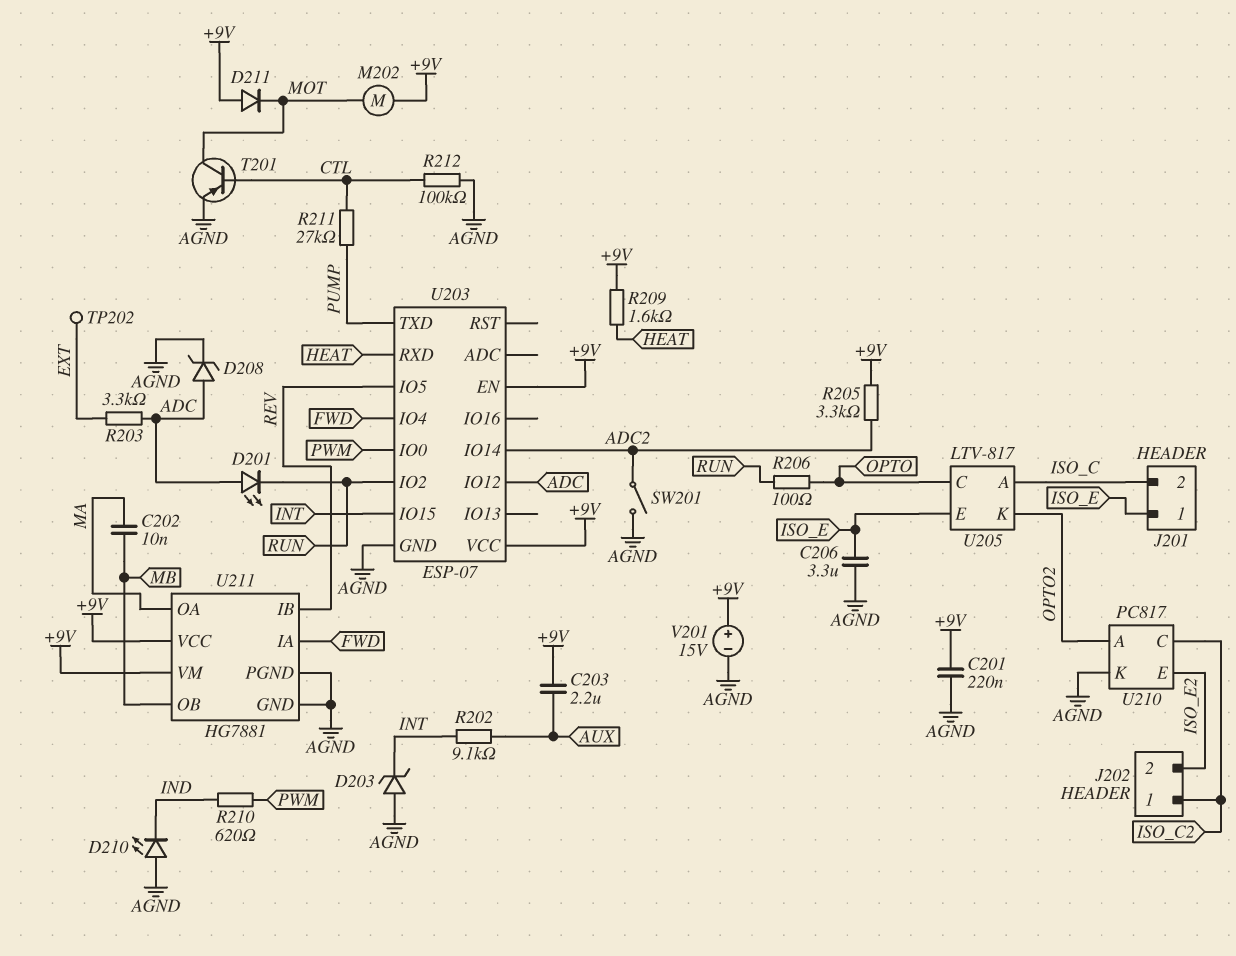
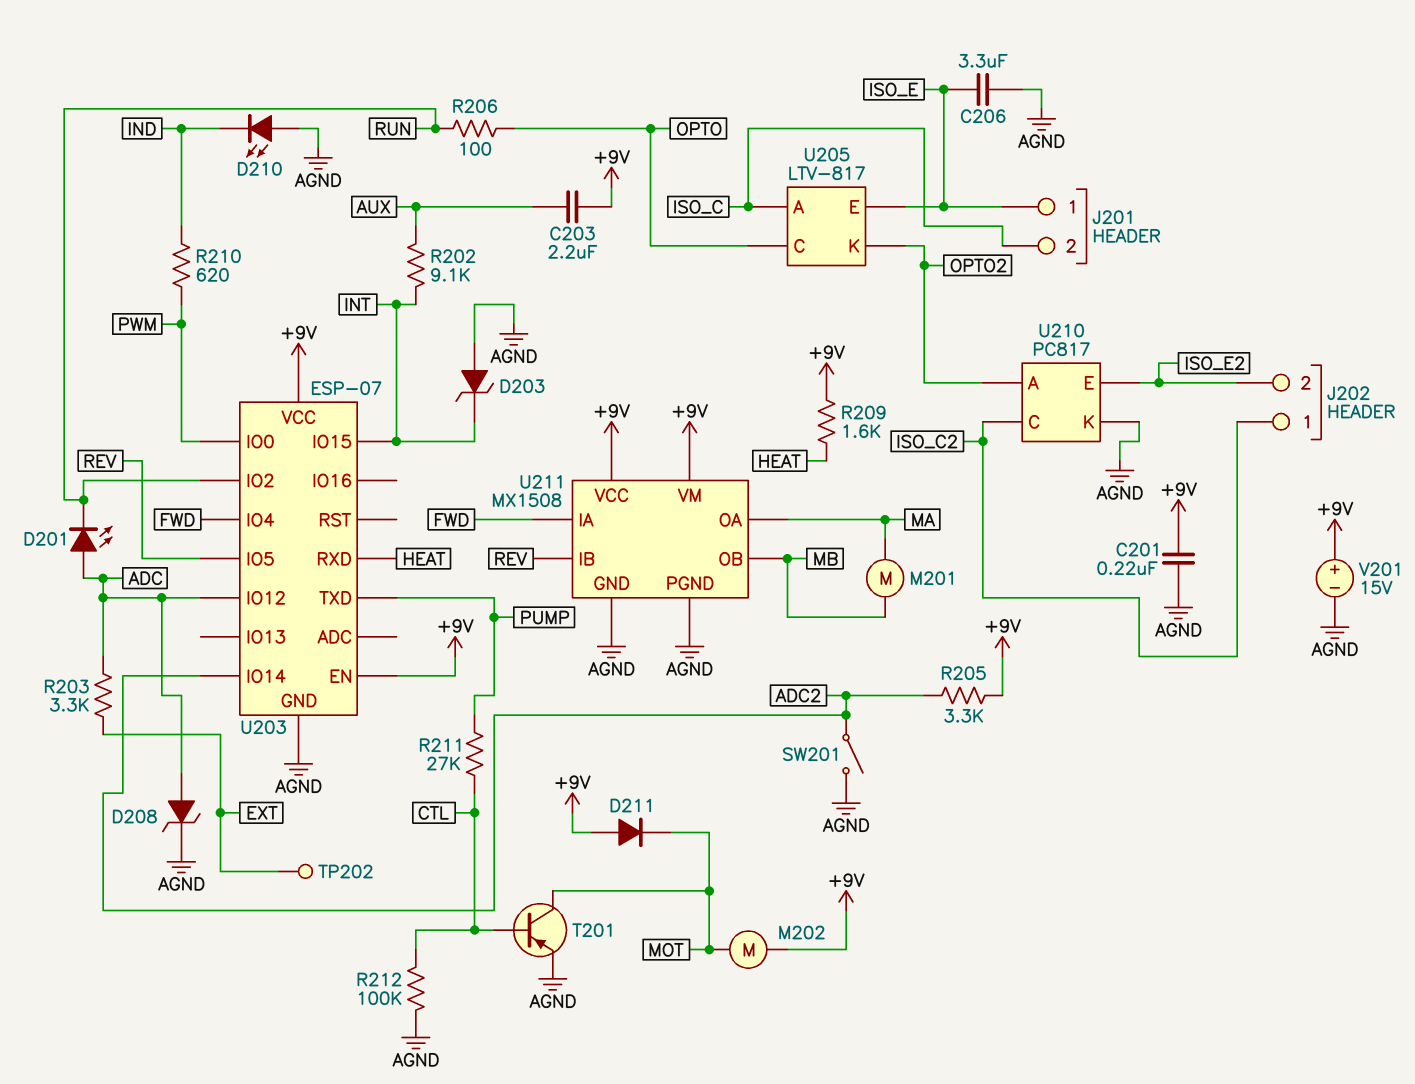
C202: 10nF (MA, MB) -> none
M201: none -> motor (MA, MB)
U211: HG7881 -> MX1508

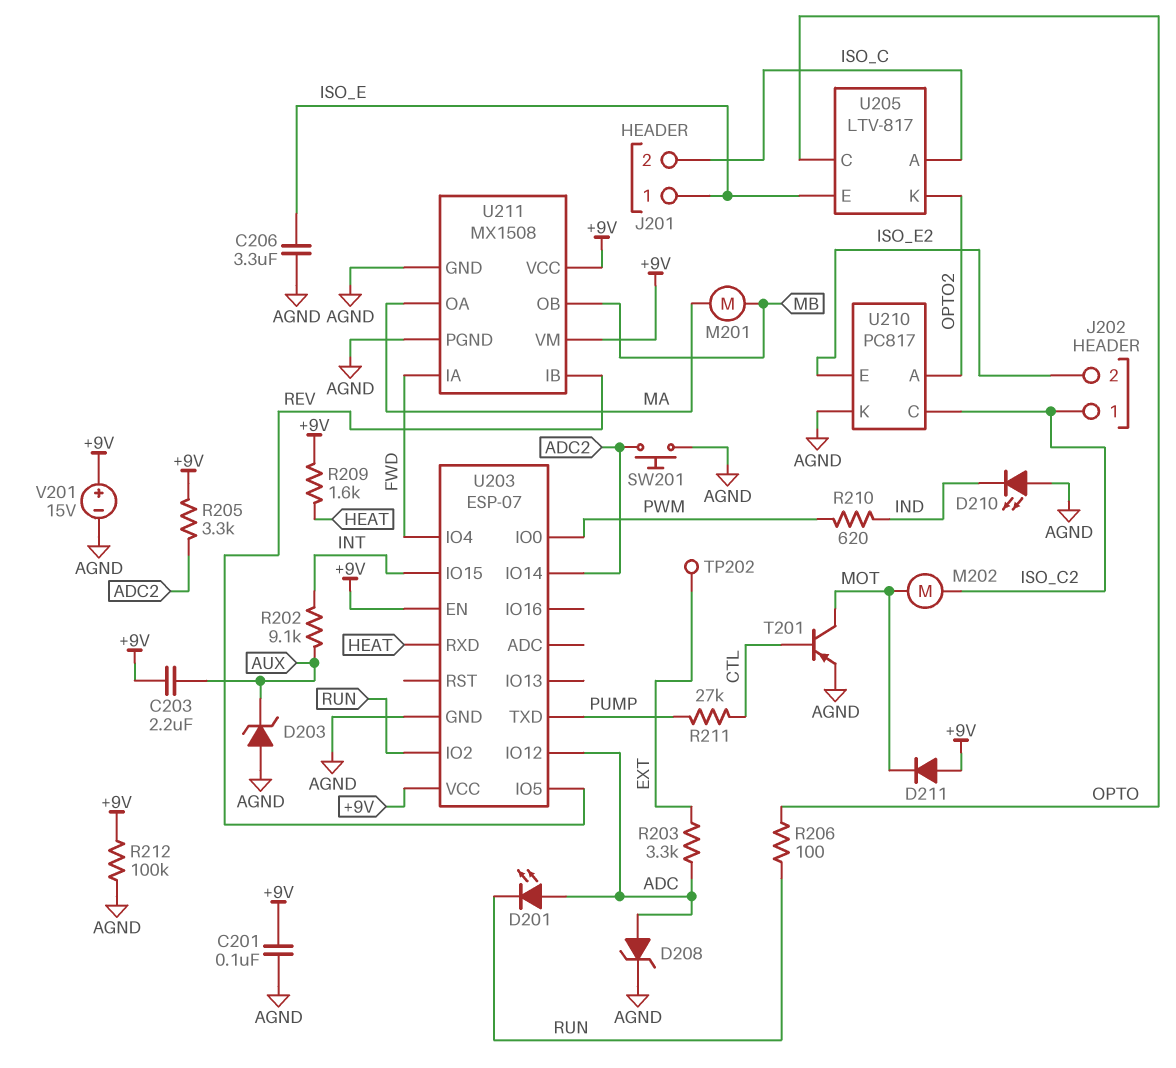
C201: 220nF (+9V, AGND) -> 100nF (+9V, AGND)
D203: zener (A AGND, K INT) -> zener (A AGND, K AUX)
M202: motor (+9V, MOT) -> motor (ISO_C2, MOT)
R212: 100k (AGND, CTL) -> 100k (+9V, AGND)
SW201: switch (ADC2, AGND) -> button (ADC2, AGND)

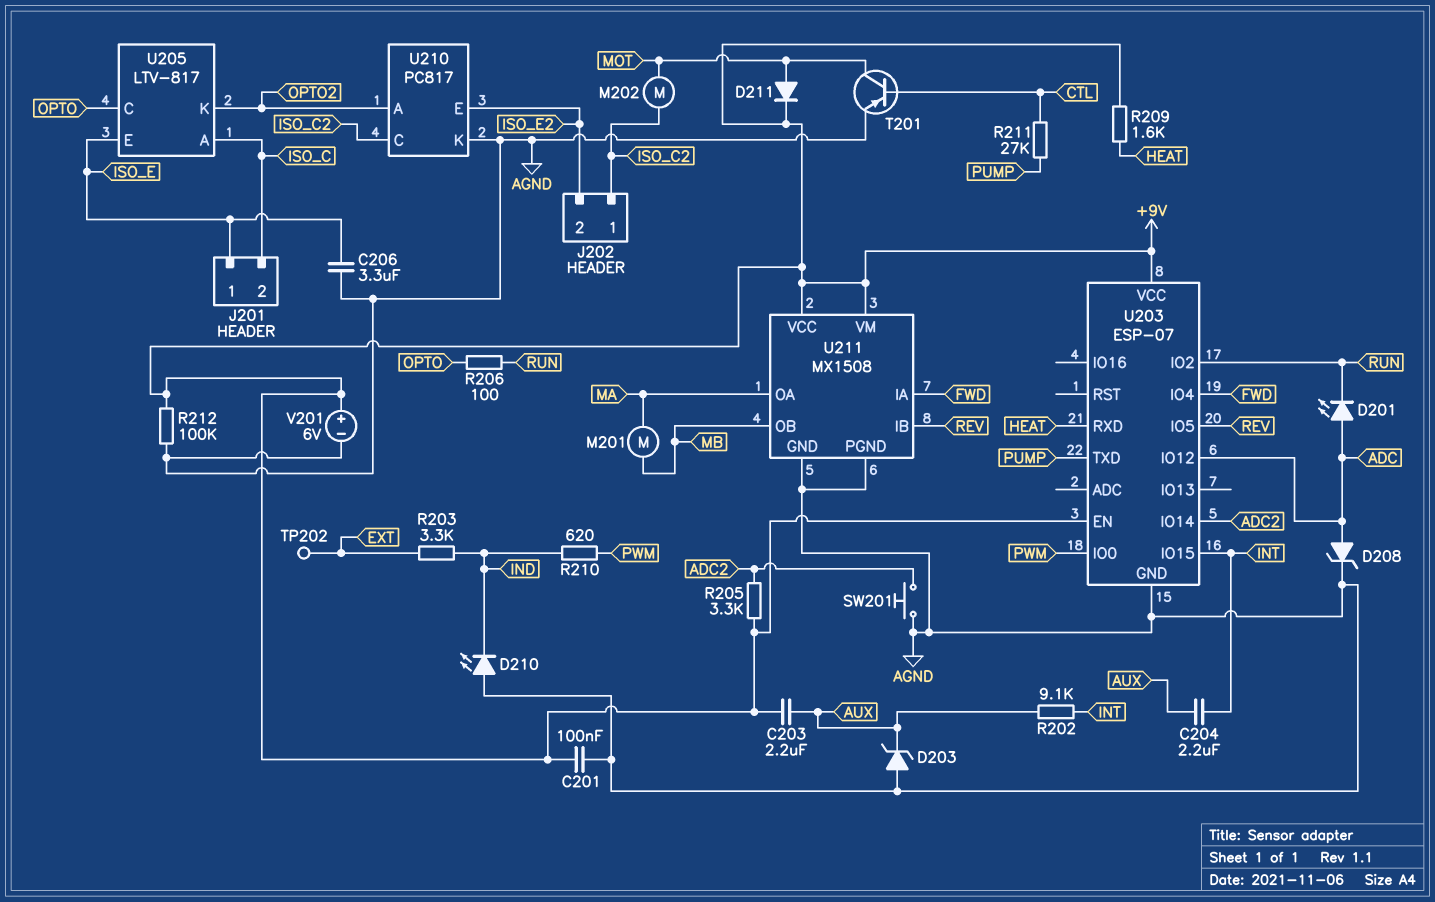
C204: none -> 2.2uF (AUX, INT)
D211: diode (A +9V, K MOT) -> diode (A MOT, K +9V)
R203: 3.3k (ADC, EXT) -> 3.3k (EXT, IND)
V201: 15V (plus +9V, minus AGND) -> 6V (plus +9V, minus AGND)

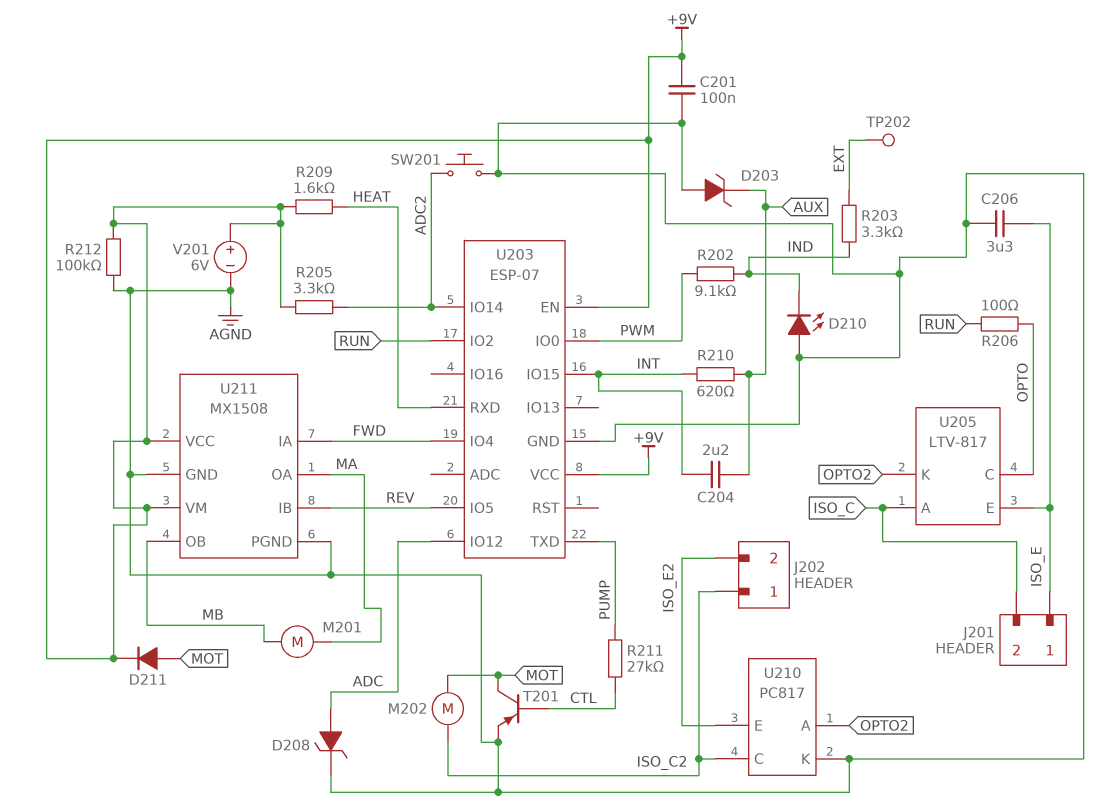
C203: 2.2uF (+9V, AUX) -> none
D201: LED (A ADC, K RUN) -> none
R202: 9.1k (AUX, INT) -> 9.1k (IND, PWM)
R210: 620 (IND, PWM) -> 620 (AUX, INT)

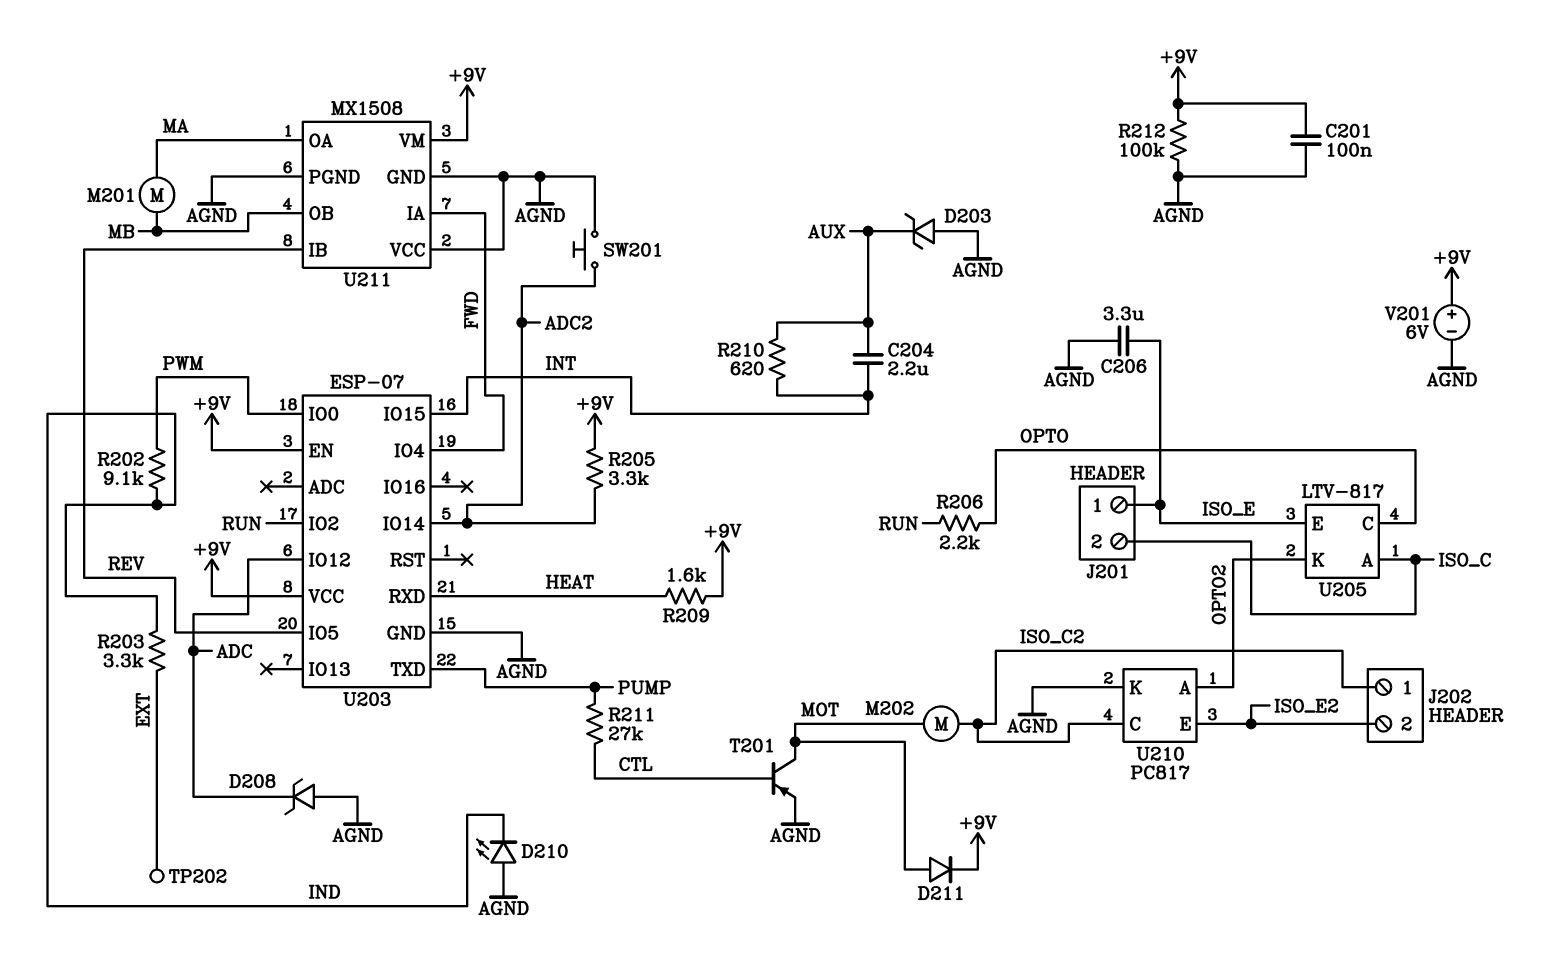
D208: zener (A ADC, K AGND) -> zener (A AGND, K ADC)
R206: 100 (OPTO, RUN) -> 2.2k (OPTO, RUN)
U211 pin VCC: +9V -> AGND

